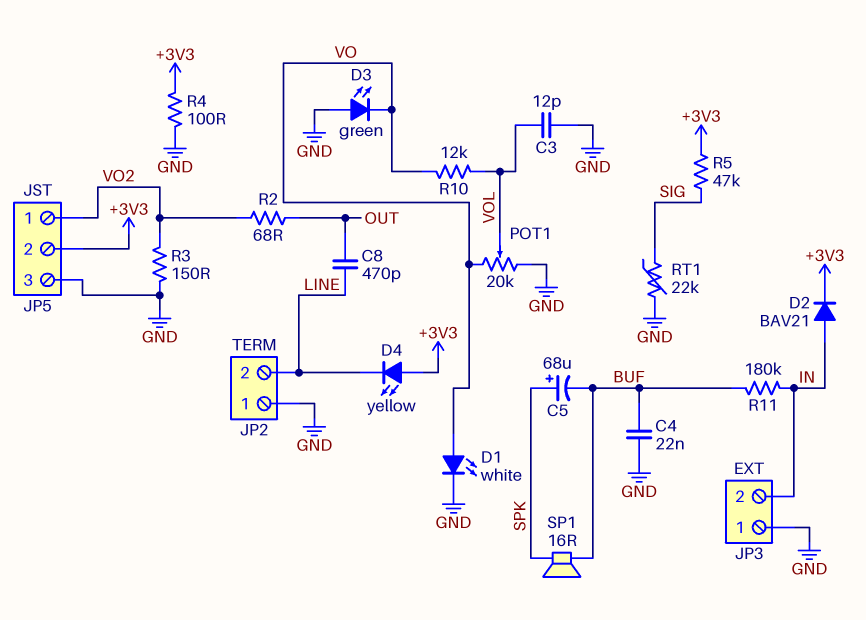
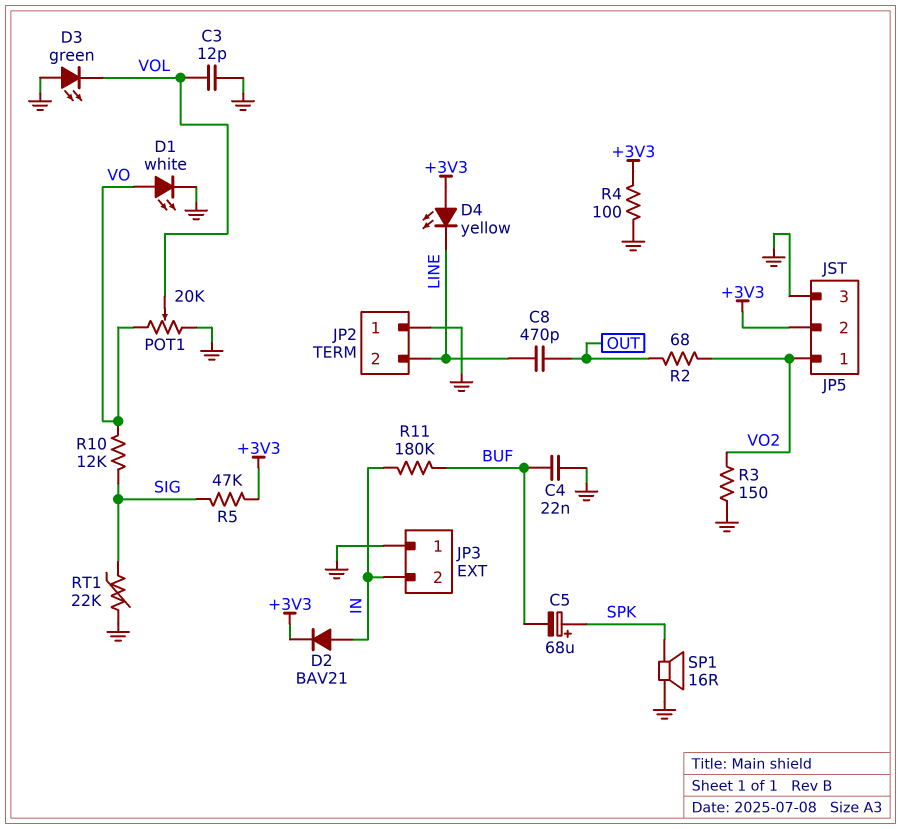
D3: LED green (A GND, K VO) -> LED green (A GND, K VOL)
R10: 12k (VO, VOL) -> 12k (SIG, VO)
SP1: speaker 16R (BUF, SPK) -> speaker 16R (GND, SPK)

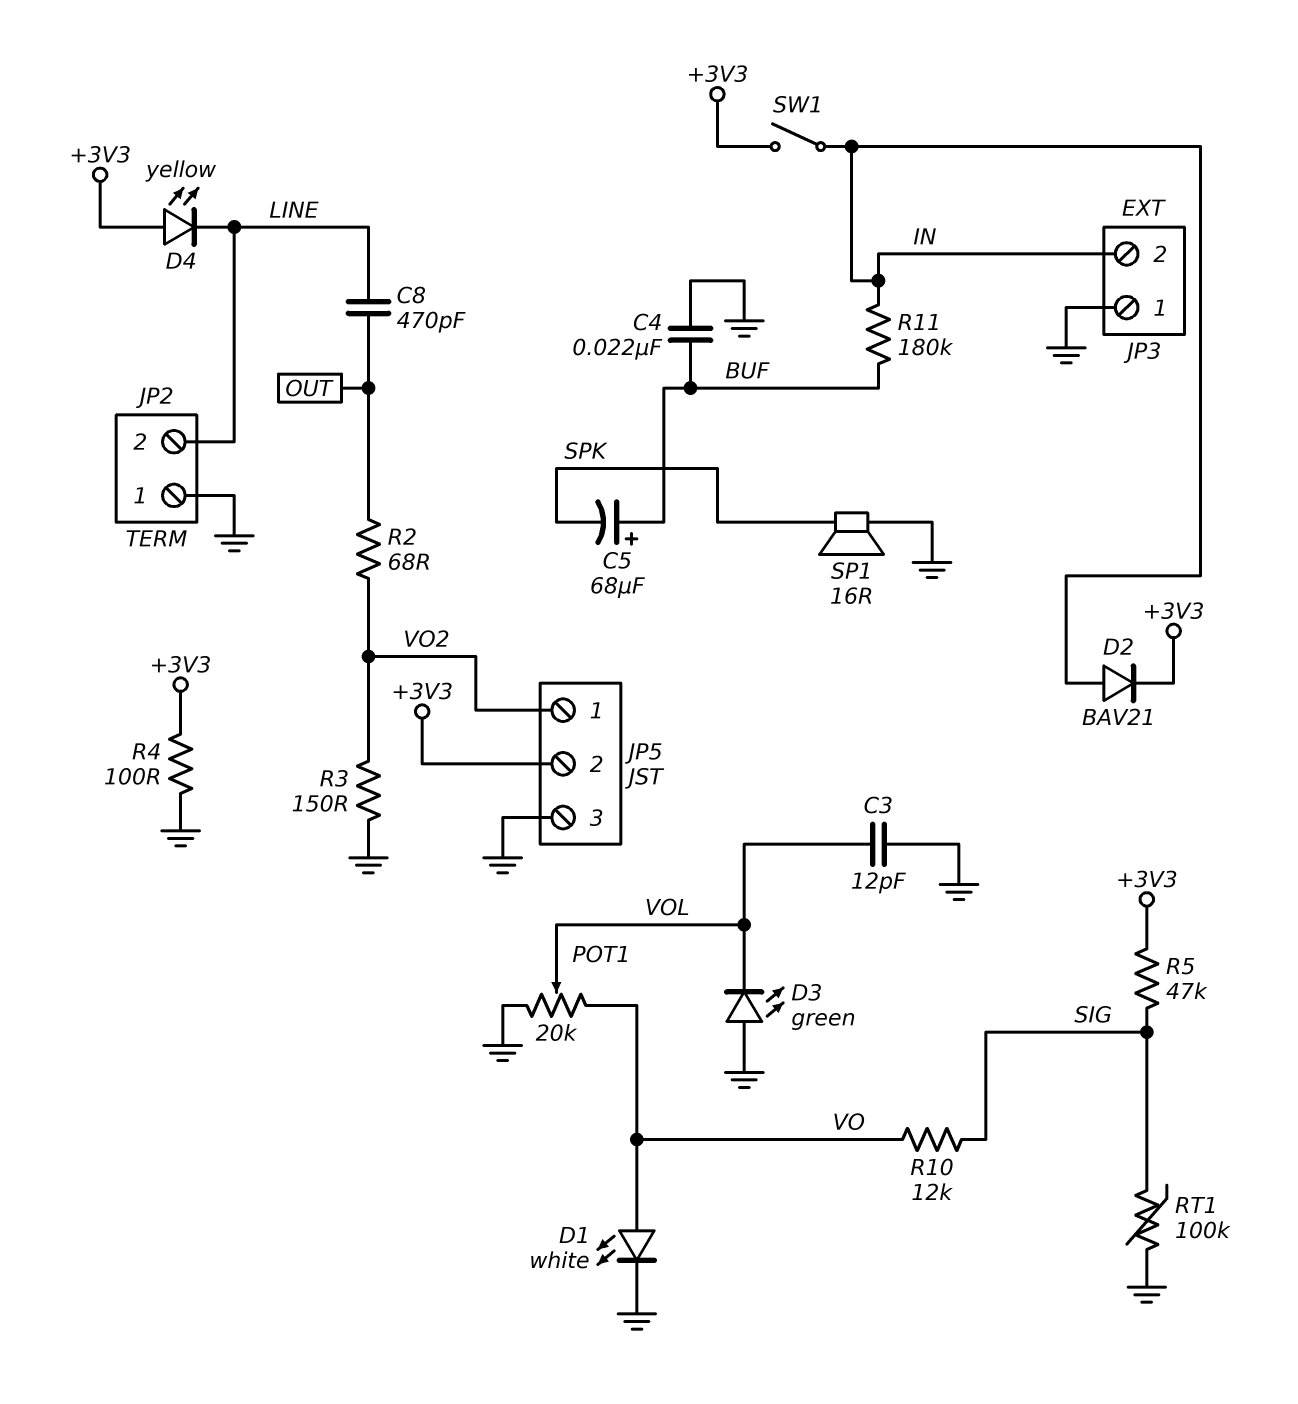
C5: 68uF (plus SPK, minus BUF) -> 68uF (plus BUF, minus SPK)
RT1: 22k (GND, SIG) -> 100k (GND, SIG)
SW1: none -> switch (+3V3, IN)

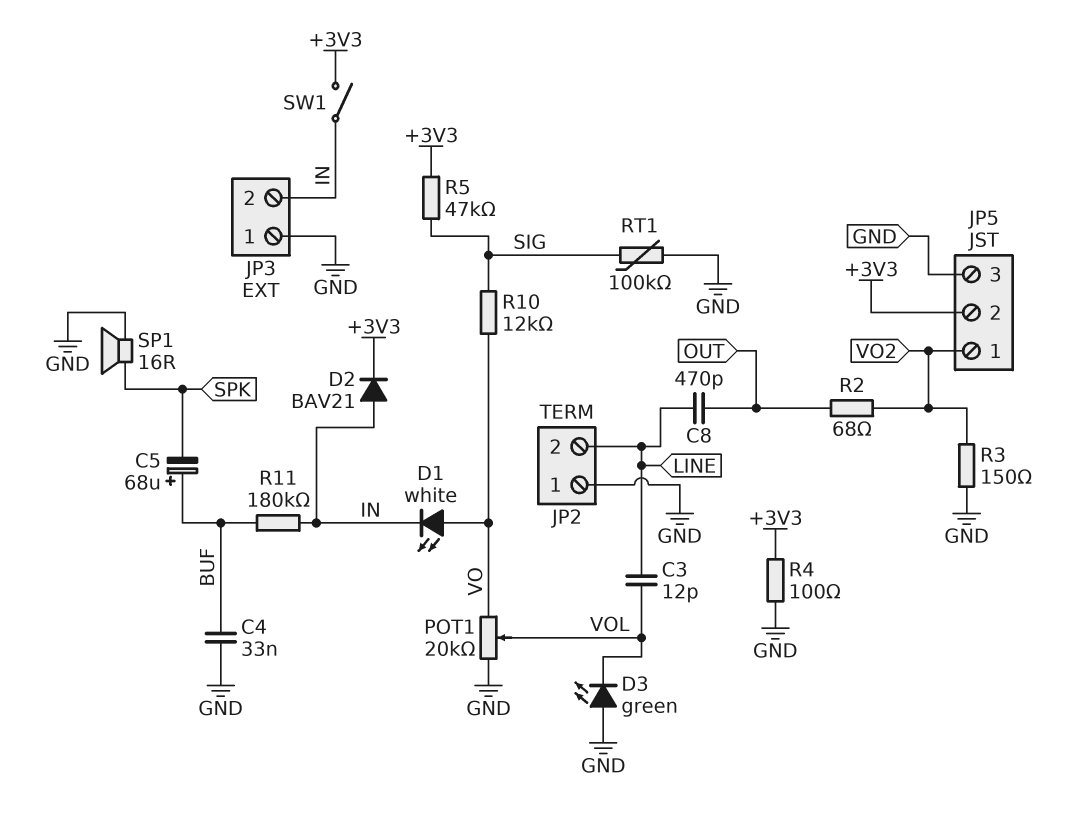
C3: 12pF (GND, VOL) -> 12pF (LINE, VOL)
C4: 22nF (BUF, GND) -> 33nF (BUF, GND)
D1: LED white (A VO, K GND) -> LED white (A VO, K IN)
D4: LED yellow (A +3V3, K LINE) -> none

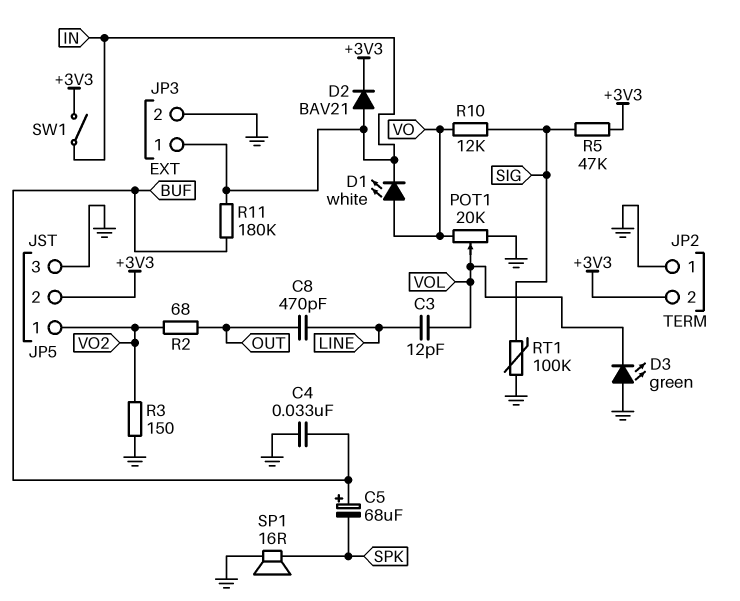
JP2 pin 2: LINE -> +3V3
JP3 pin 1: GND -> IN
JP3 pin 2: IN -> GND
R4: 100 (+3V3, GND) -> none

